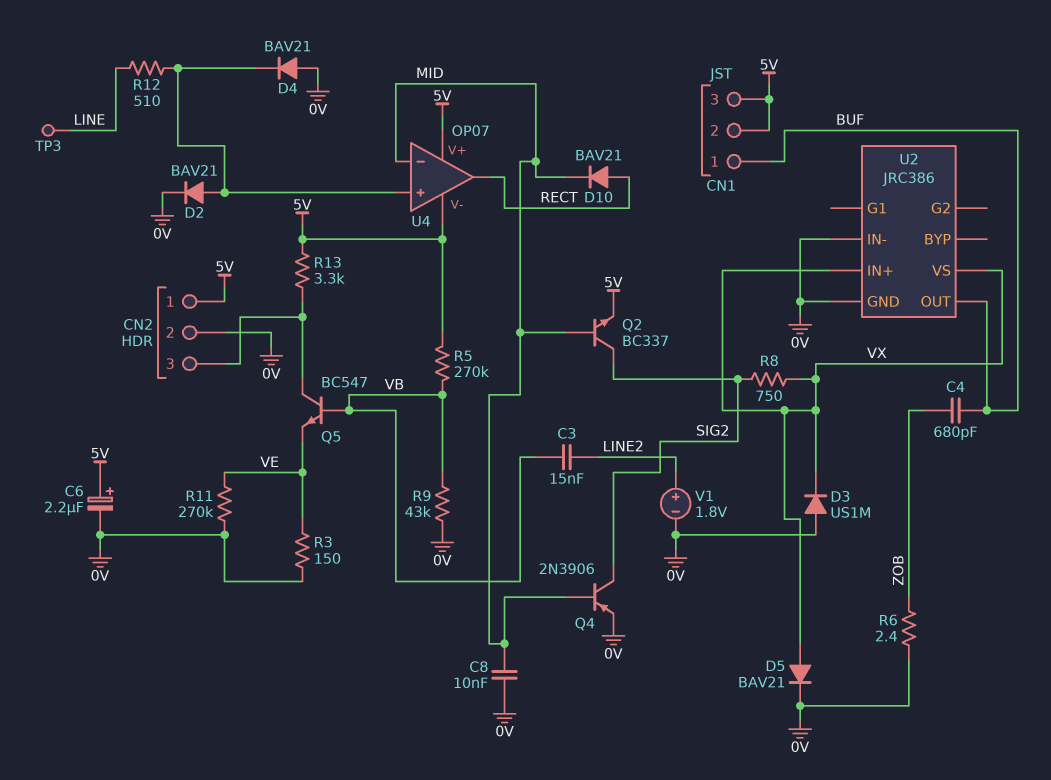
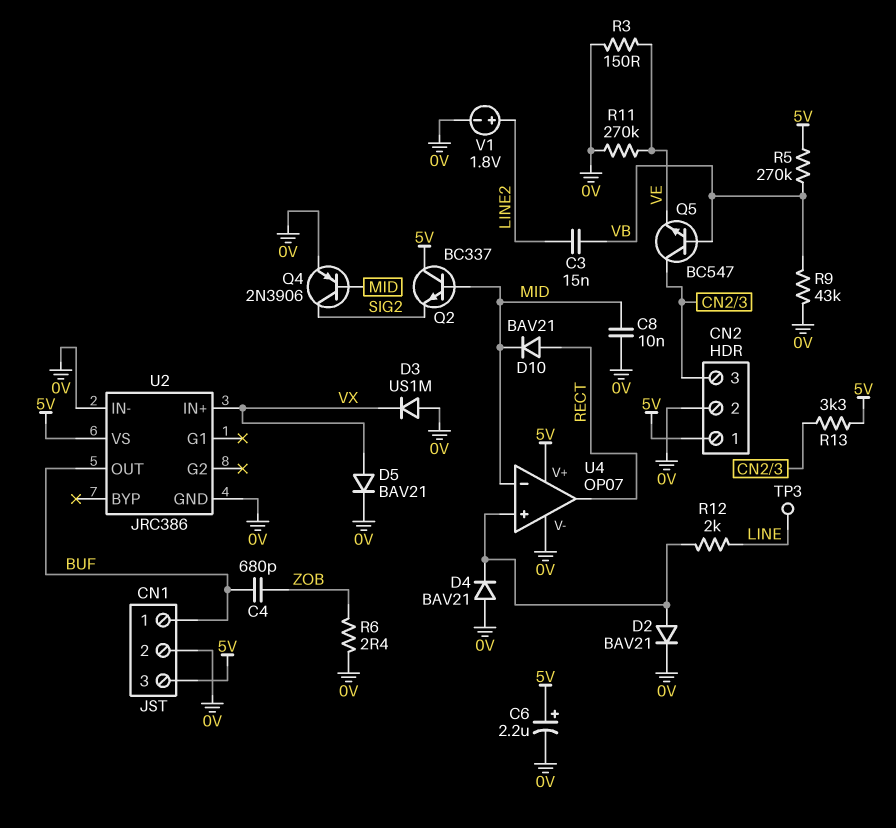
CN1 pin 2: 5V -> 0V
Q2: NPN BC337 (B MID, C SIG2, E 5V) -> NPN BC337 (B MID, C 5V, E SIG2)
R8: 750 (SIG2, VX) -> none
R12: 510 (LINE, U4/in+) -> 2k (LINE, U4/in+)
U2 pin VS: VX -> 5V
U4 pin V-: 5V -> 0V

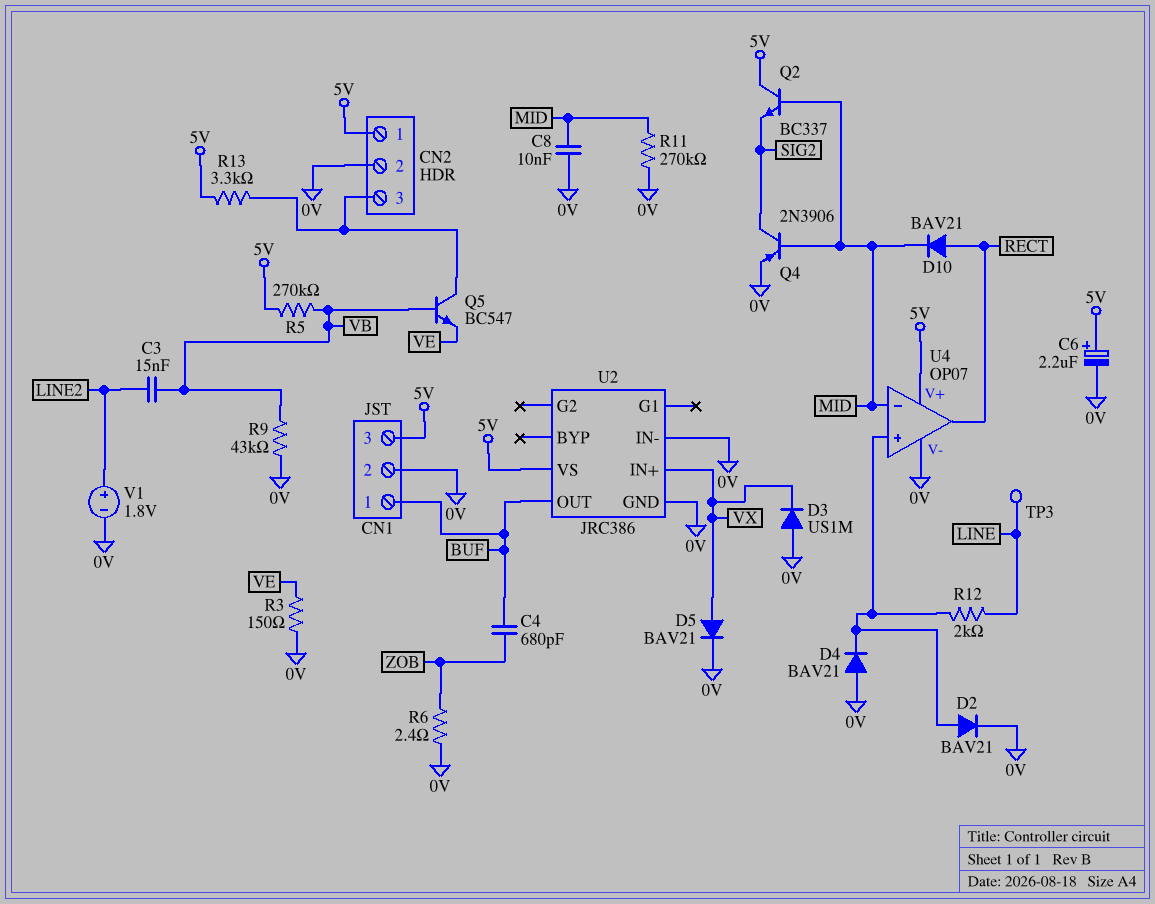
R11: 270k (0V, VE) -> 270k (0V, MID)

